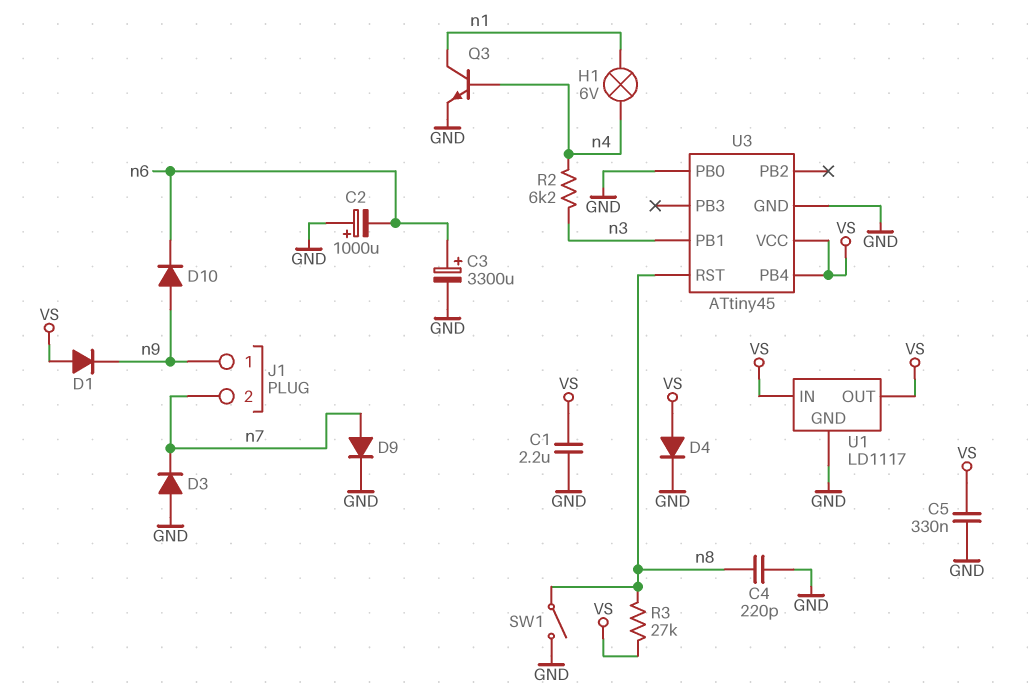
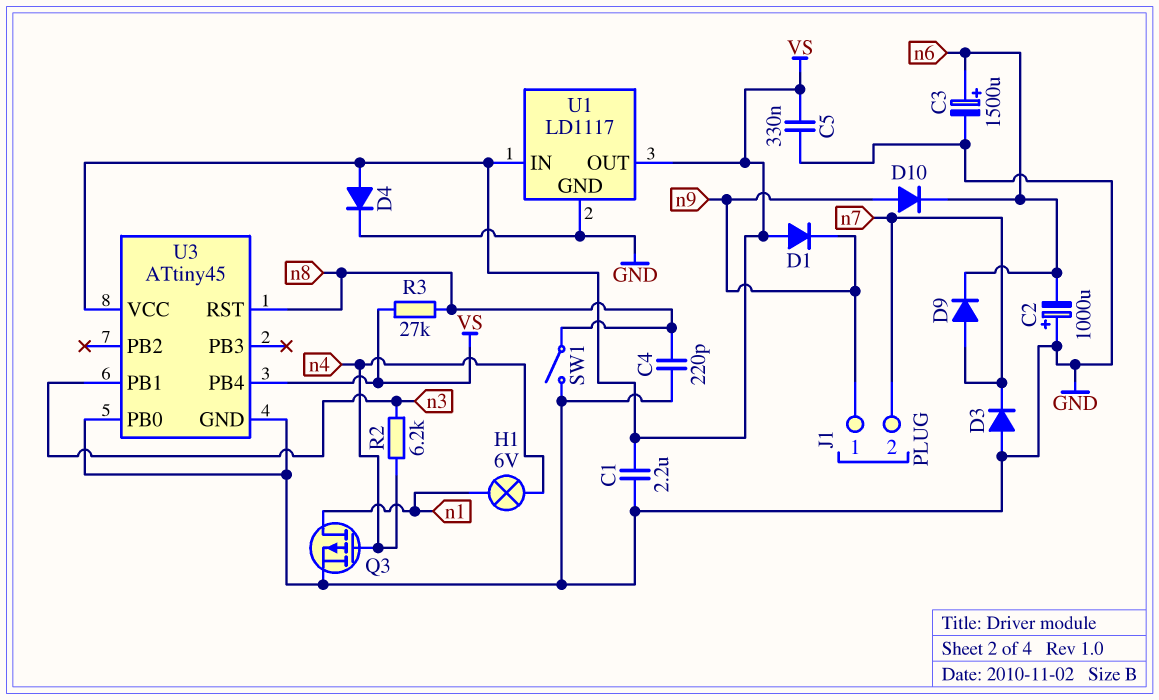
C3: 3300uF (plus n6, minus GND) -> 1500uF (plus n6, minus GND)
D9: diode (A n7, K GND) -> diode (A n7, K n6)
Q3: NPN (B n4, C n1, E GND) -> PMOS (G n4, D n1, S GND)

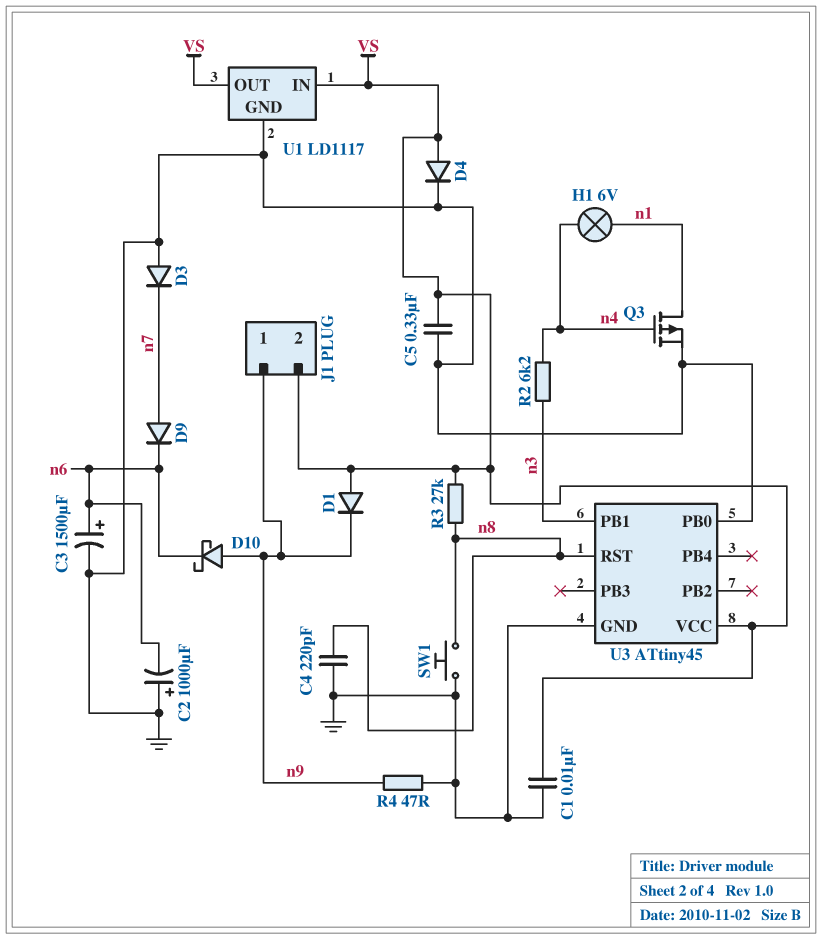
C1: 2.2uF (GND, VS) -> 10nF (GND, VS)
D10: diode (A n9, K n6) -> schottky (A n9, K n6)
J1 pin 2: n7 -> VS
R4: none -> 47 (GND, n9)
SW1: switch (GND, n8) -> button (GND, n8)
U3 pin PB4: VS -> none

